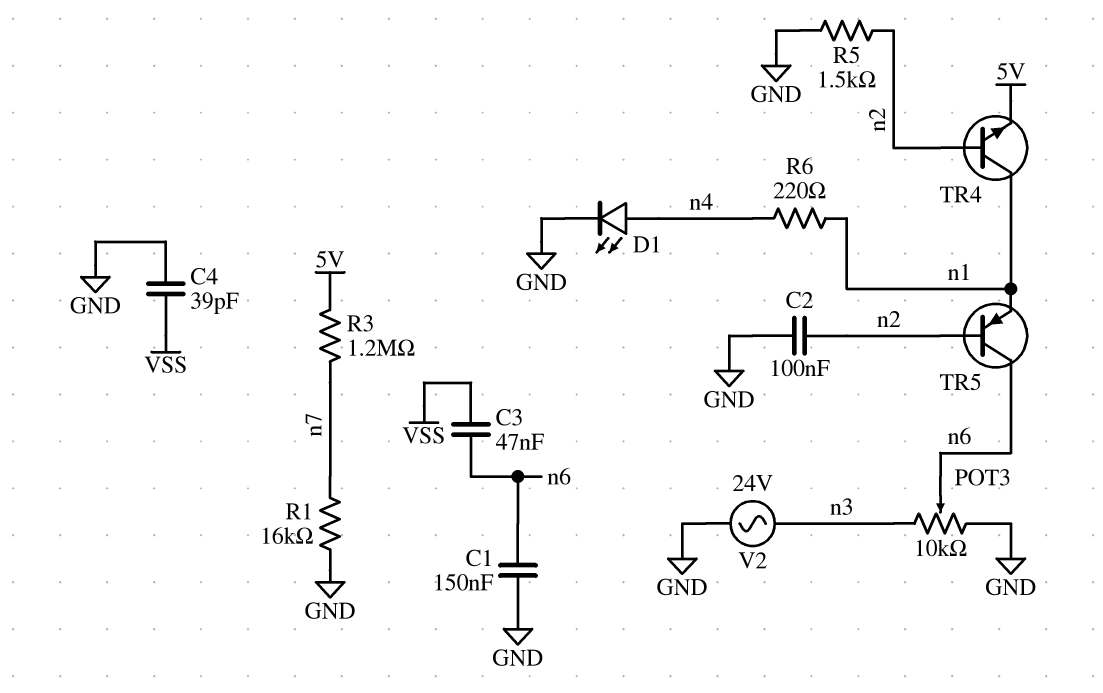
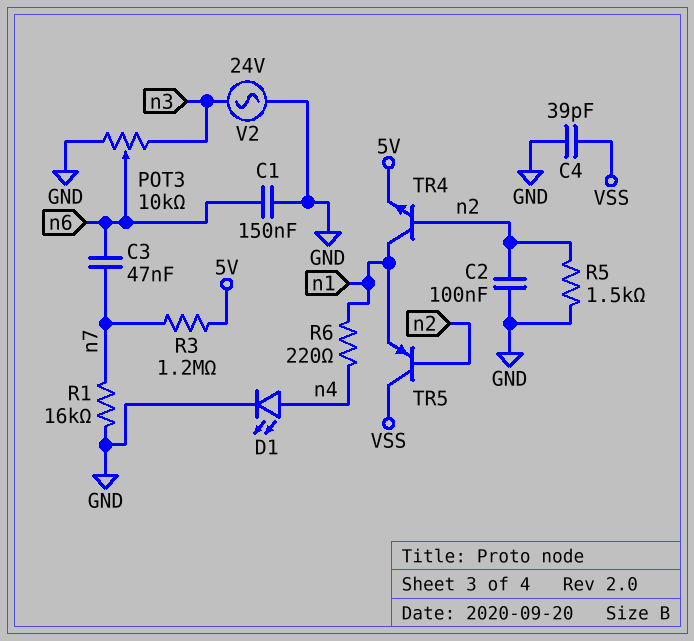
C3: 47nF (VSS, n6) -> 47nF (n6, n7)
TR5: PNP (B n2, C n6, E n1) -> PNP (B n2, C VSS, E n1)

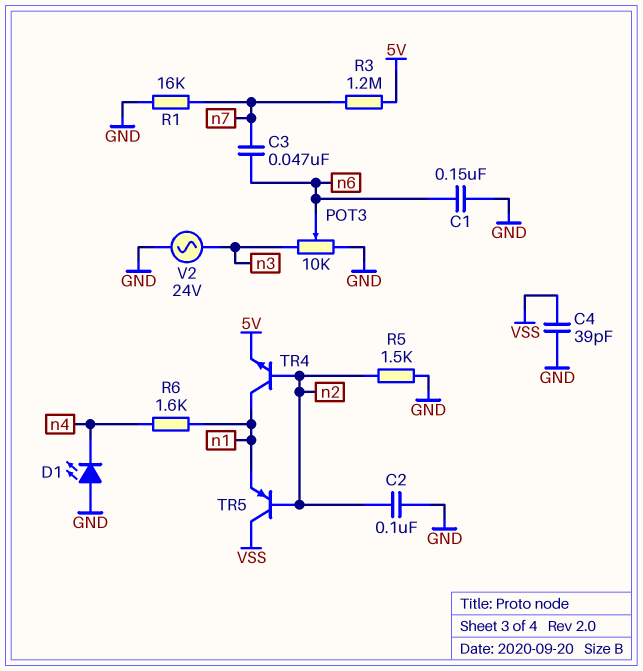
D1: LED (A n4, K GND) -> LED (A GND, K n4)
R6: 220 (n1, n4) -> 1.6k (n1, n4)

